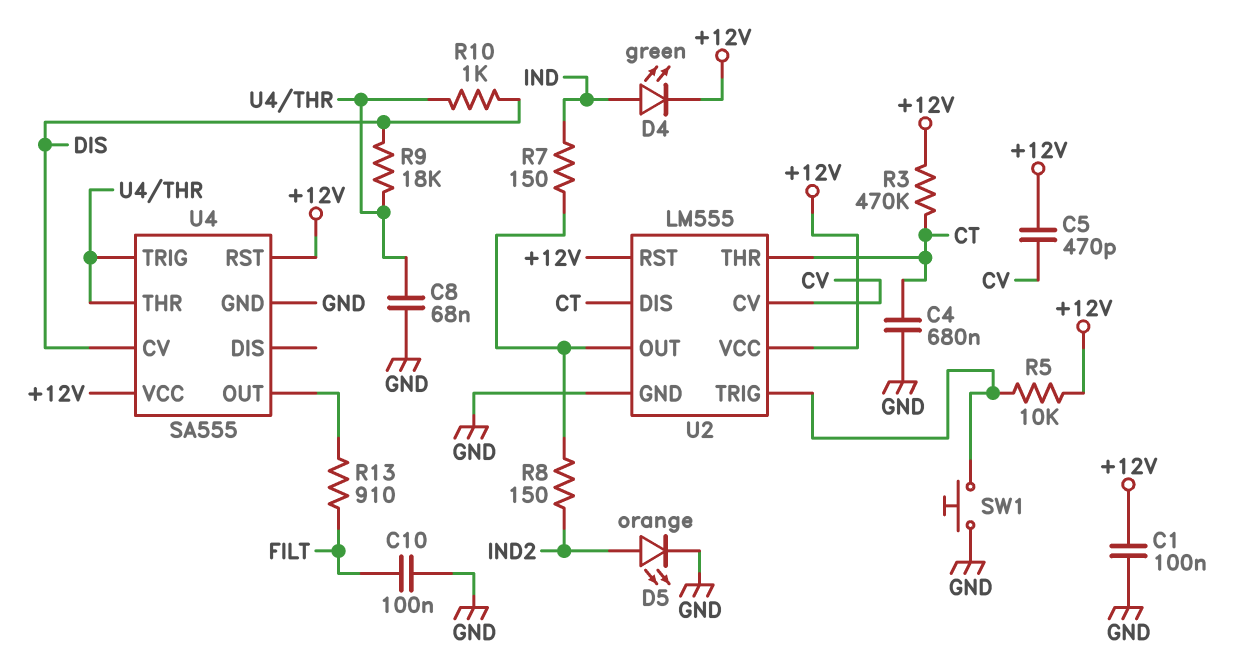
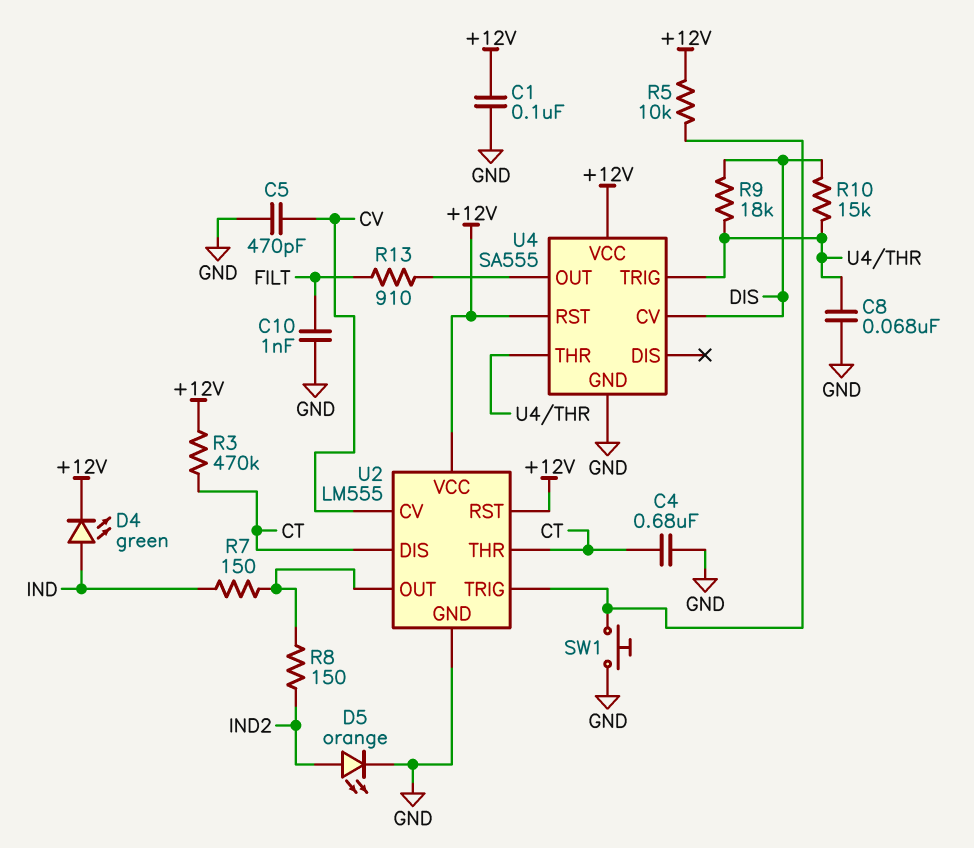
C5: 470pF (+12V, CV) -> 470pF (CV, GND)
C10: 100nF (FILT, GND) -> 1nF (FILT, GND)
R10: 1k (DIS, U4/THR) -> 15k (DIS, U4/THR)

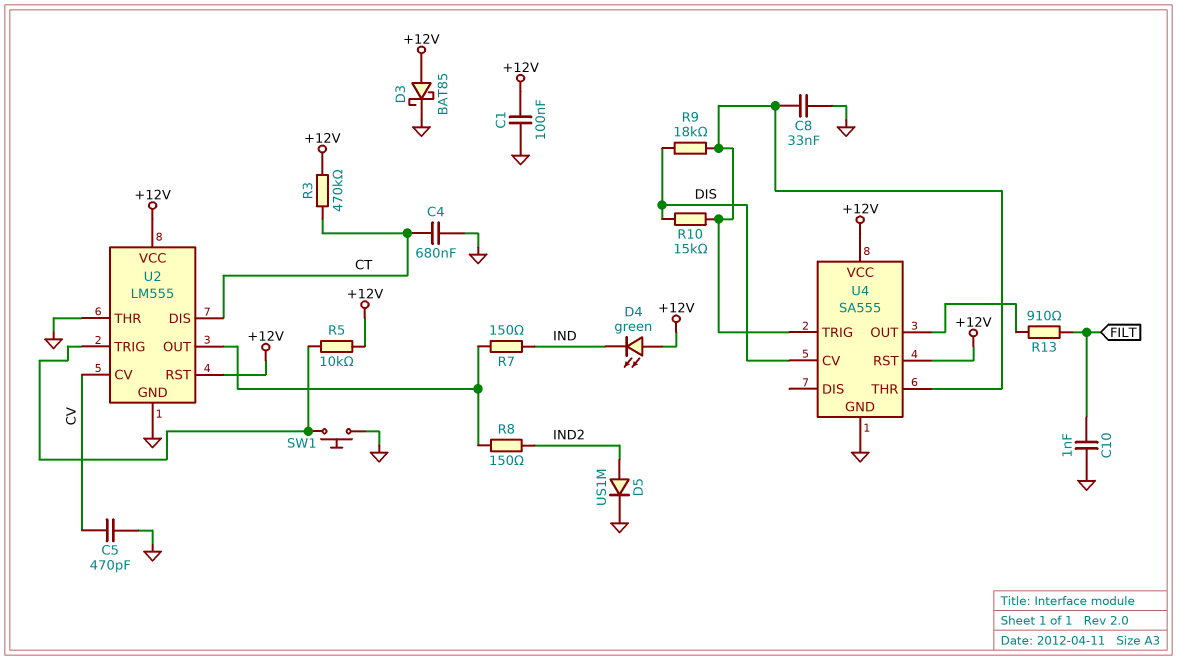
C8: 68nF (GND, U4/THR) -> 33nF (GND, U4/THR)
D3: none -> schottky BAT85 (A +12V, K GND)
D4: LED green (A IND, K +12V) -> LED green (A +12V, K IND)
D5: LED orange (A IND2, K GND) -> diode US1M (A IND2, K GND)
U2 pin THR: CT -> GND

